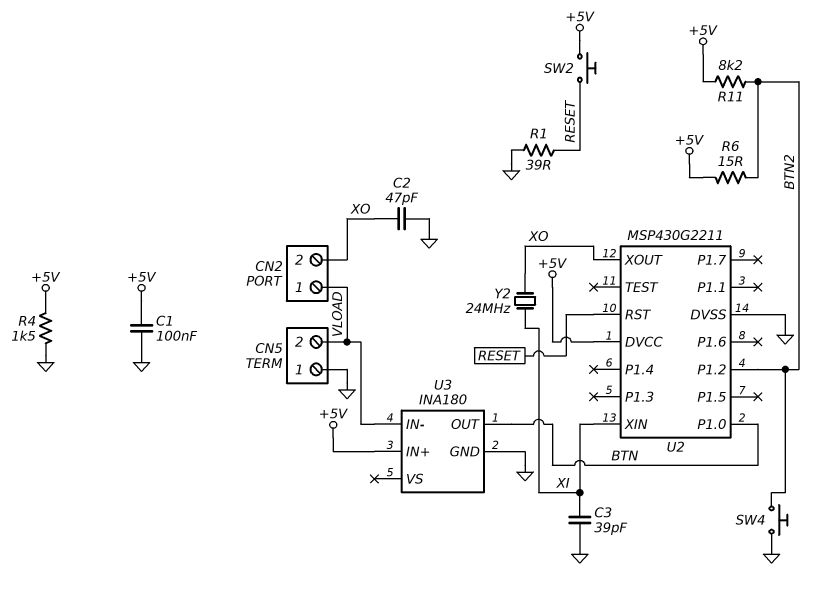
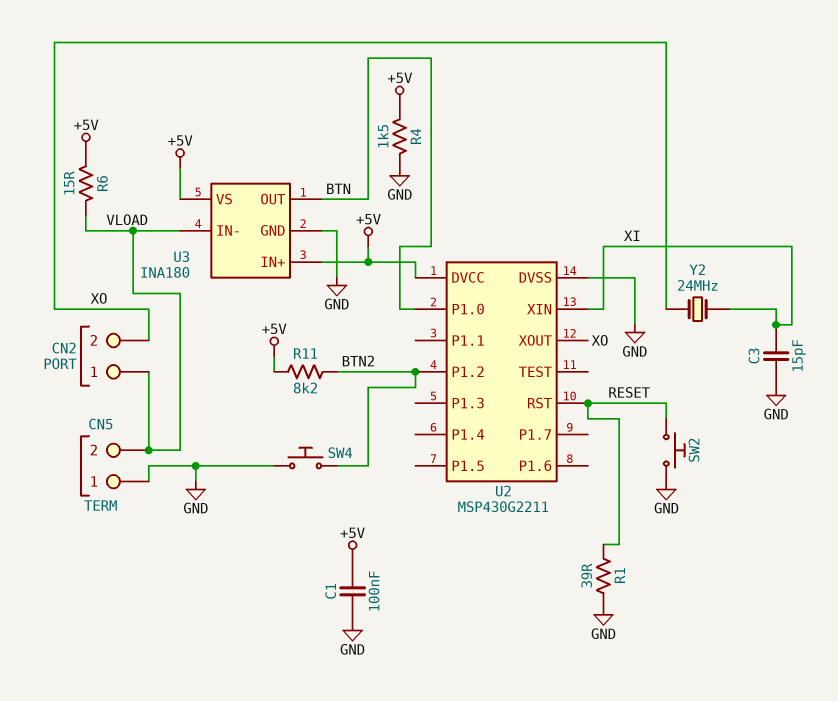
C2: 47pF (GND, XO) -> none
C3: 39pF (GND, XI) -> 15pF (GND, XI)
R6: 15 (+5V, BTN2) -> 15 (+5V, VLOAD)
SW2: button (+5V, RESET) -> button (GND, RESET)
U3 pin VS: none -> +5V

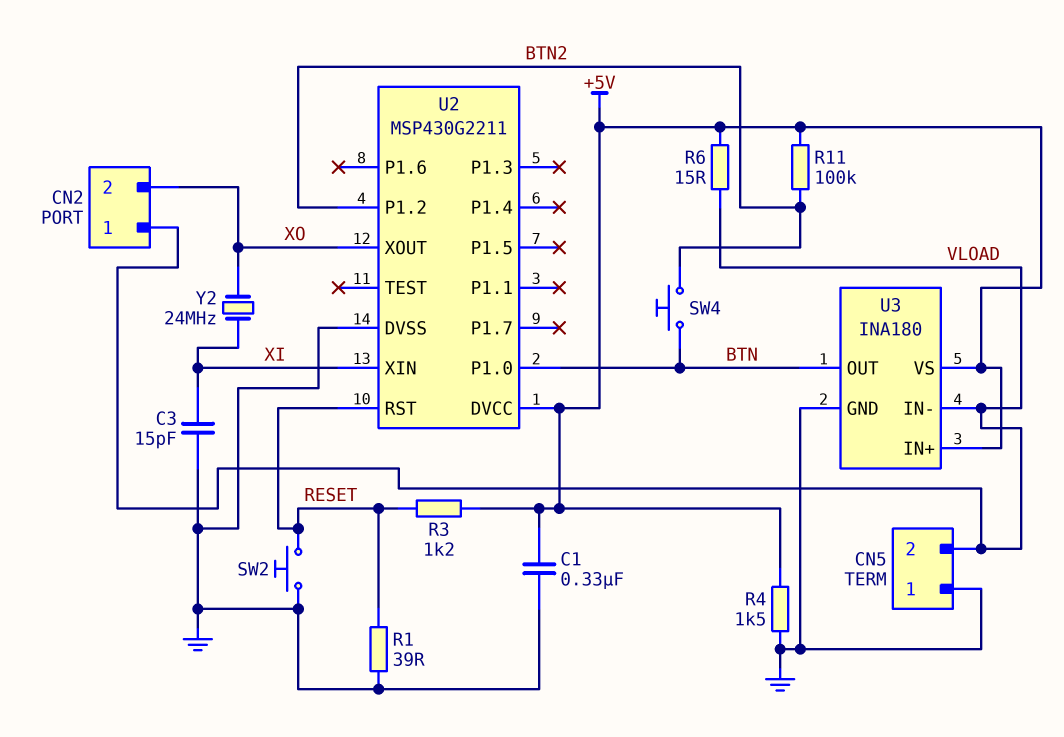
C1: 100nF (+5V, GND) -> 330nF (+5V, GND)
R3: none -> 1.2k (+5V, RESET)
R11: 8.2k (+5V, BTN2) -> 100k (+5V, BTN2)
SW4: button (BTN2, GND) -> button (BTN, BTN2)

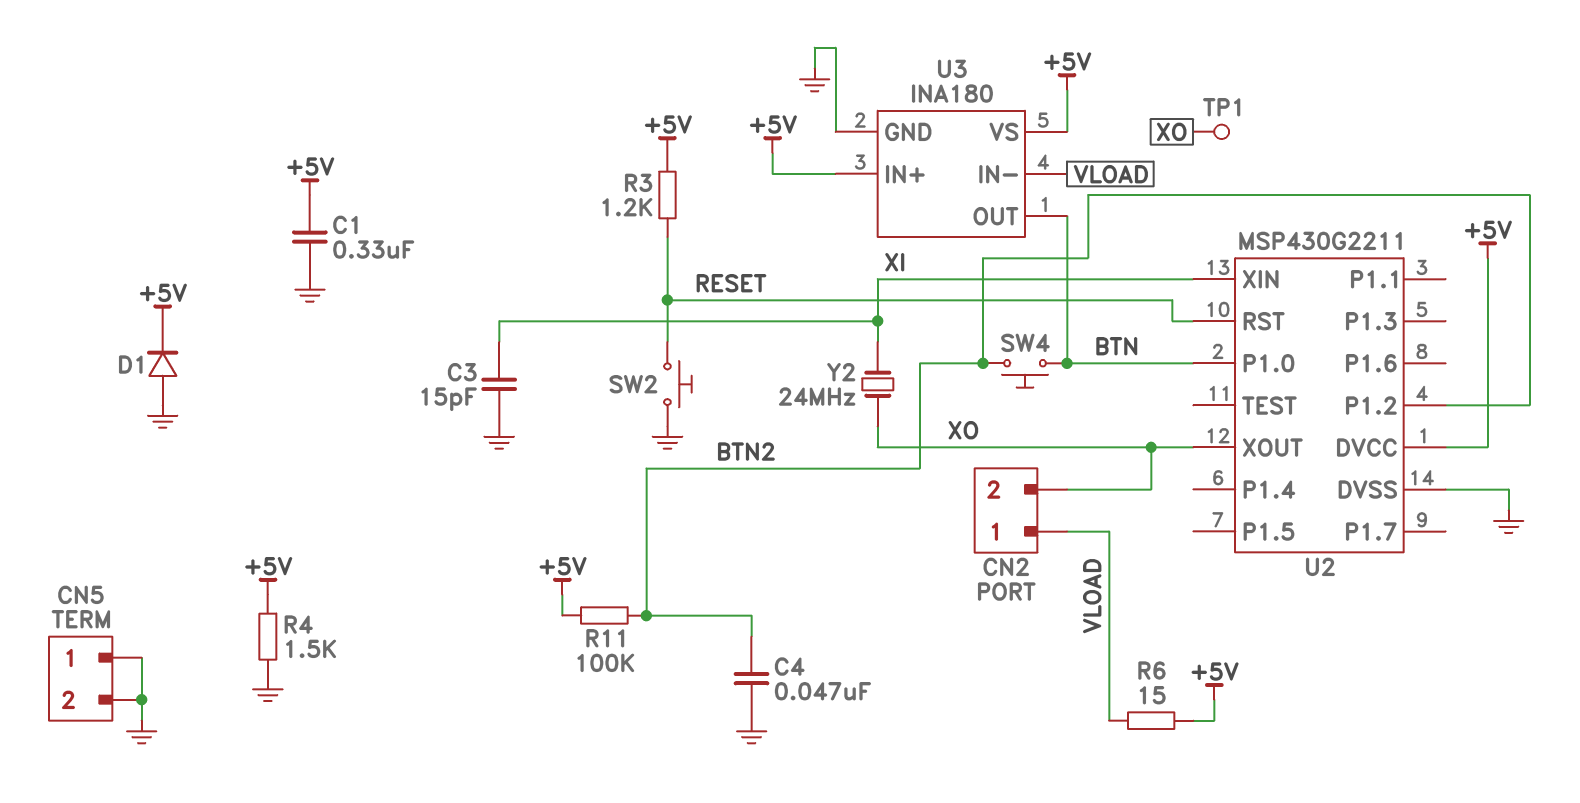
C4: none -> 47nF (BTN2, GND)
CN5 pin 2: VLOAD -> GND
D1: none -> diode (A GND, K +5V)
R1: 39 (GND, RESET) -> none
TP1: none -> test point (XO)

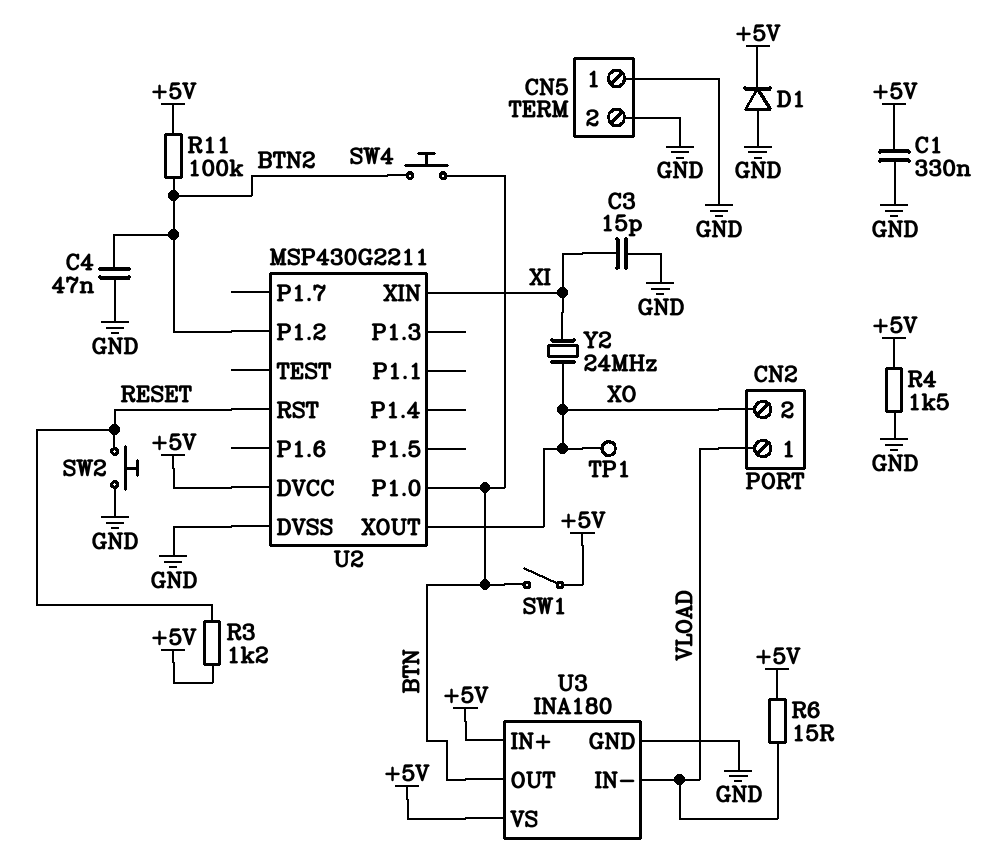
SW1: none -> switch (+5V, BTN)

